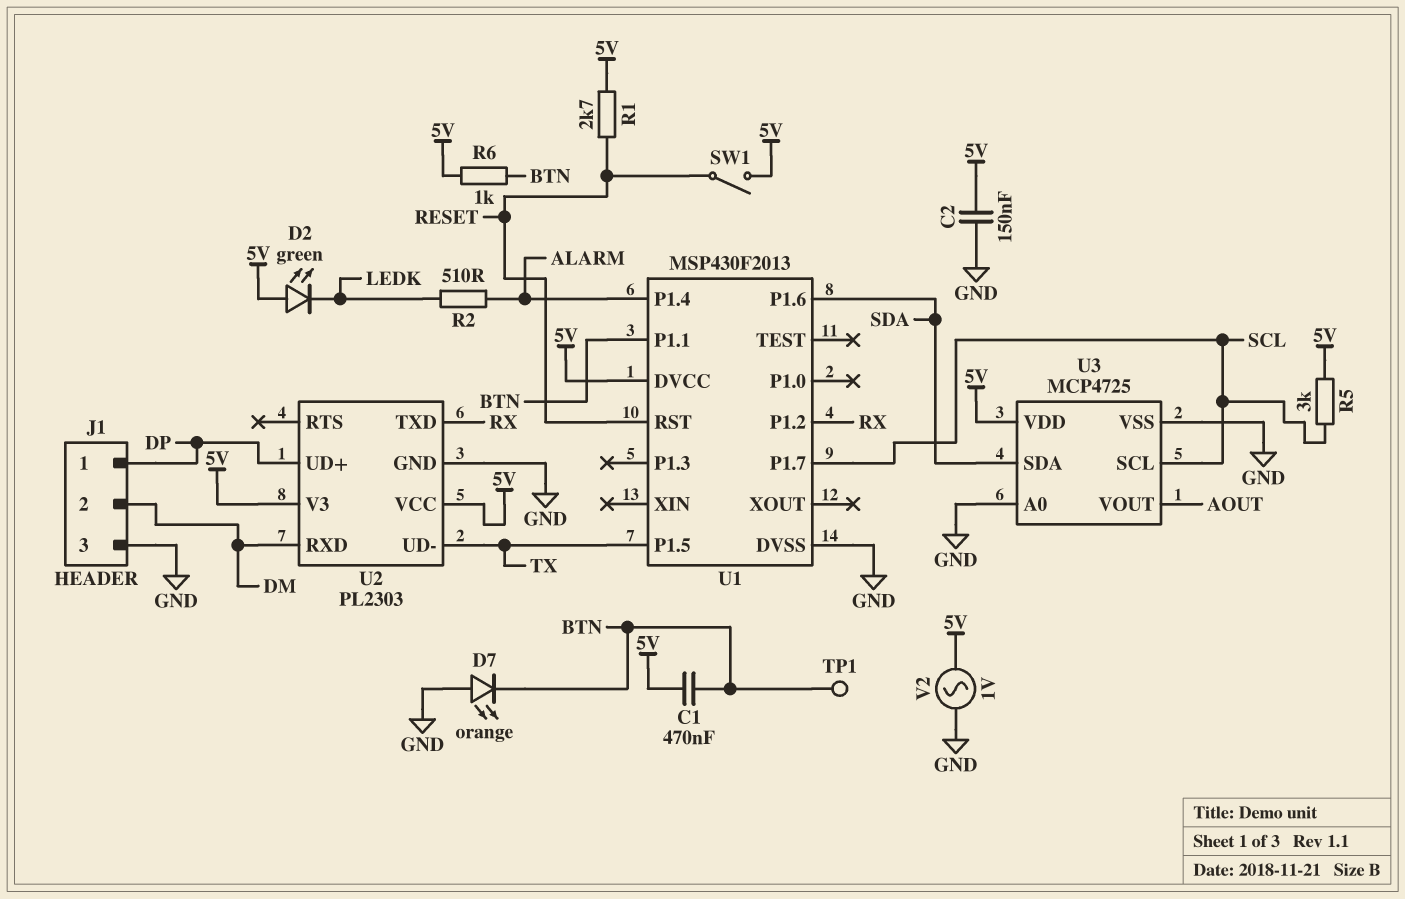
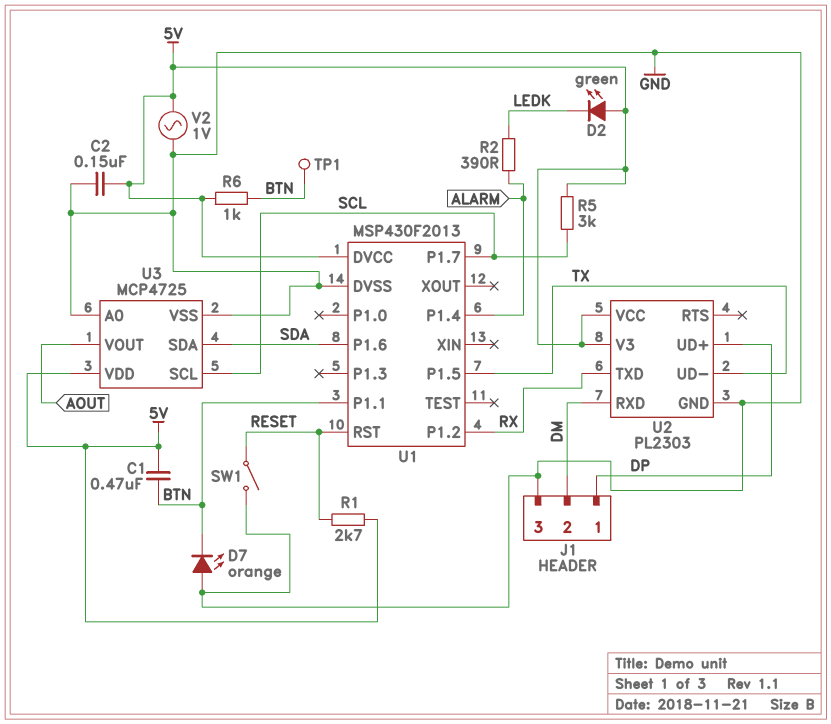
R2: 510 (ALARM, LEDK) -> 390 (ALARM, LEDK)
SW1: switch (5V, RESET) -> switch (GND, RESET)

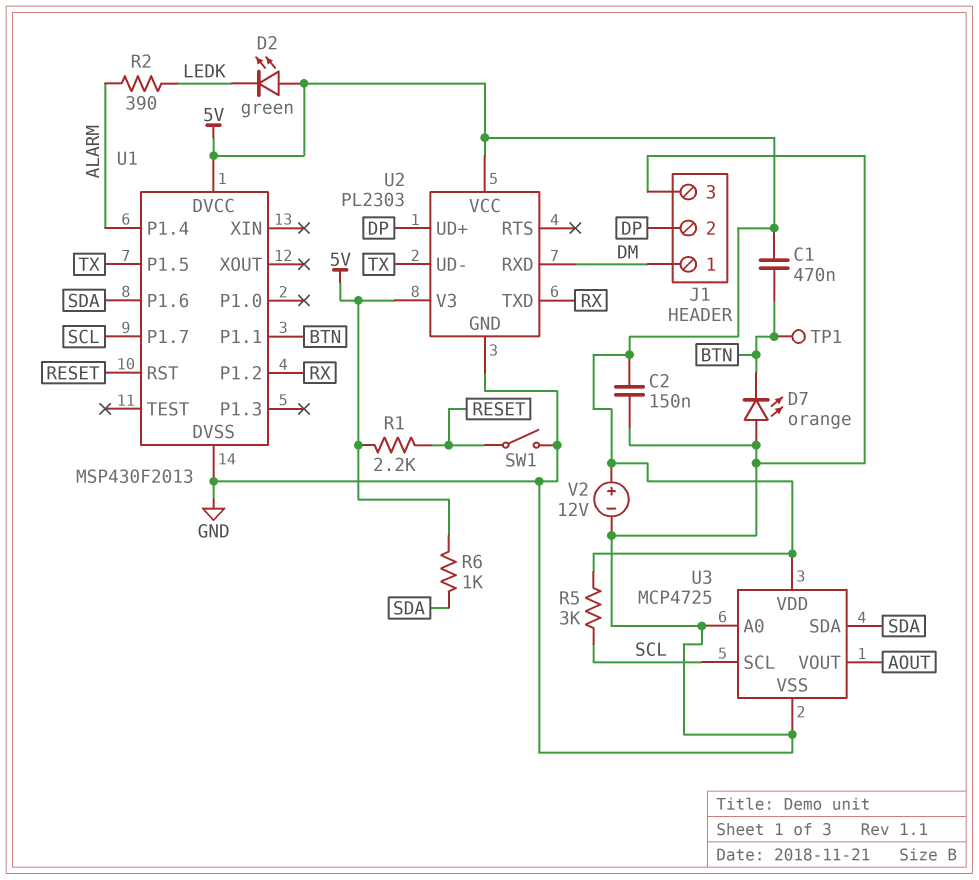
J1 pin 1: DP -> DM
J1 pin 2: DM -> DP
R1: 2.7k (5V, RESET) -> 2.2k (5V, RESET)
R6: 1k (5V, BTN) -> 1k (5V, SDA)
V2: AC 1V (5V, GND) -> 12V (plus 5V, minus GND)

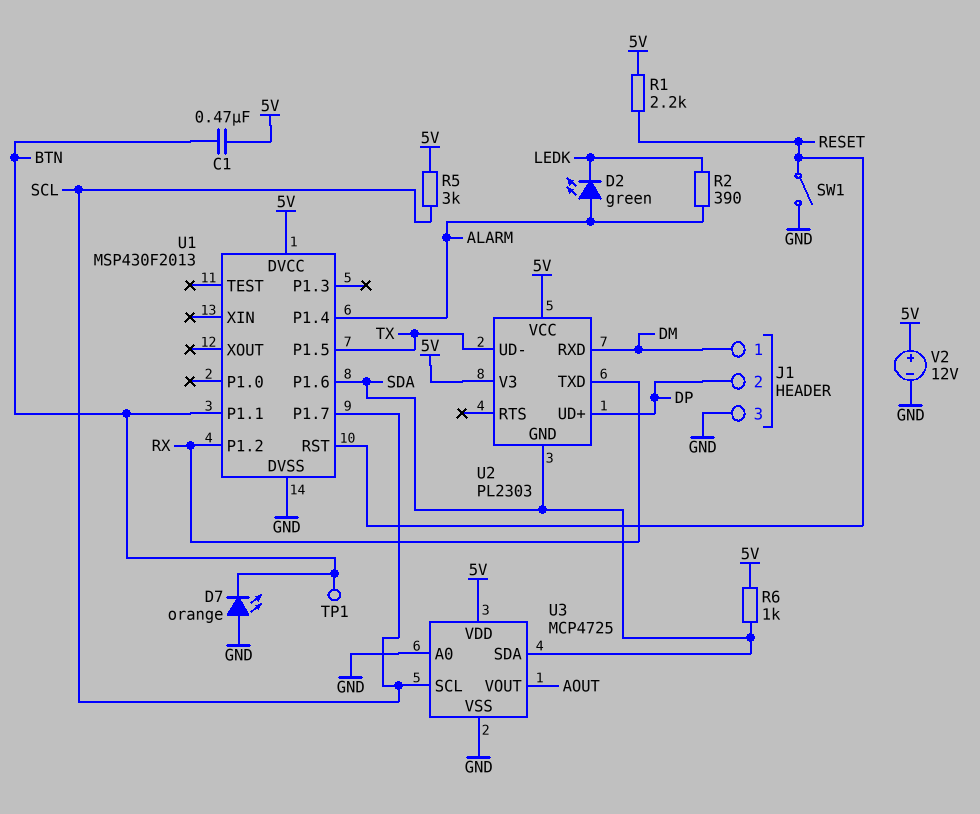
C2: 150nF (5V, GND) -> none
D2: LED green (A 5V, K LEDK) -> LED green (A ALARM, K LEDK)
U2 pin GND: GND -> SDA

